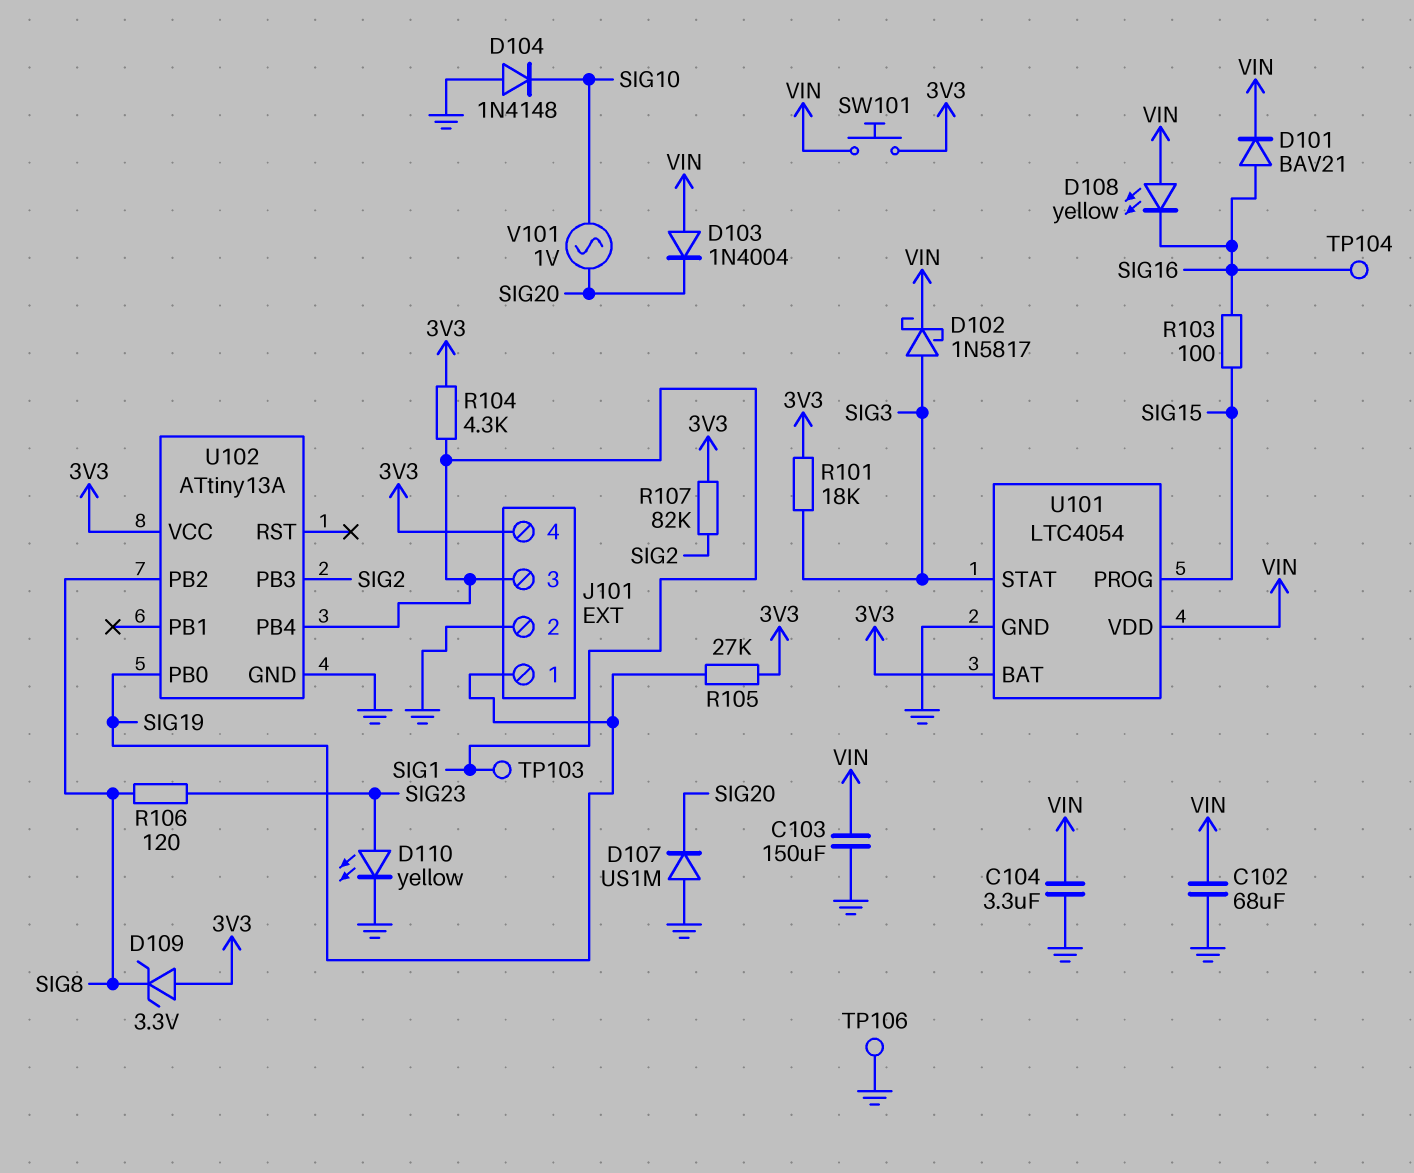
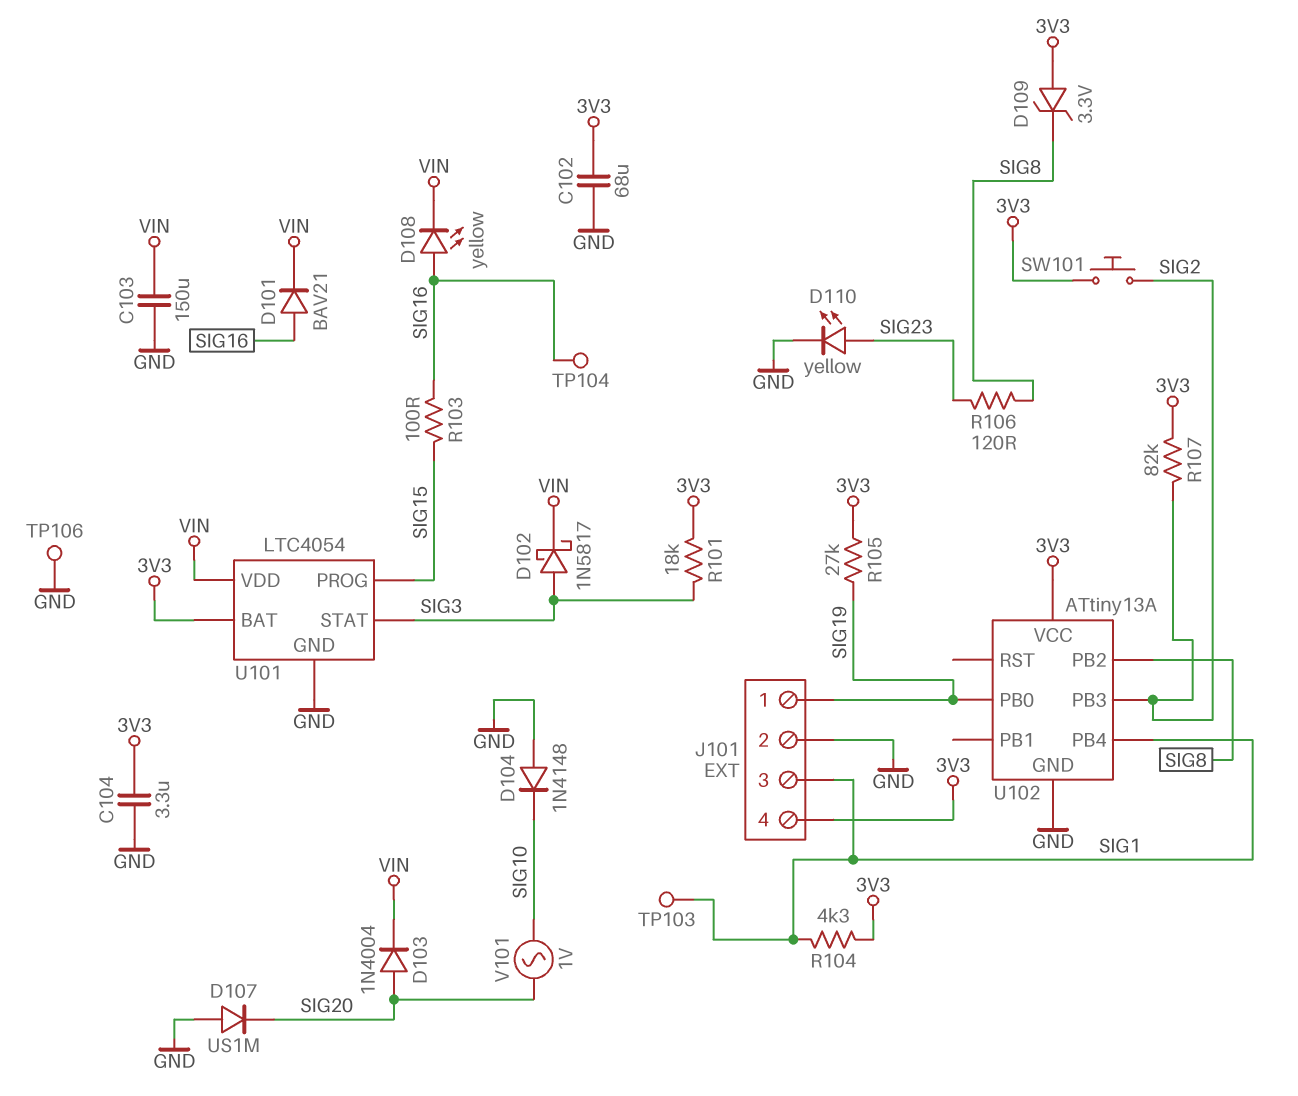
C102: 68uF (GND, VIN) -> 68uF (3V3, GND)
C104: 3.3uF (GND, VIN) -> 3.3uF (3V3, GND)
D103: diode 1N4004 (A VIN, K SIG20) -> diode 1N4004 (A SIG20, K VIN)
D108: LED yellow (A VIN, K SIG16) -> LED yellow (A SIG16, K VIN)
SW101: button (3V3, VIN) -> button (3V3, SIG2)

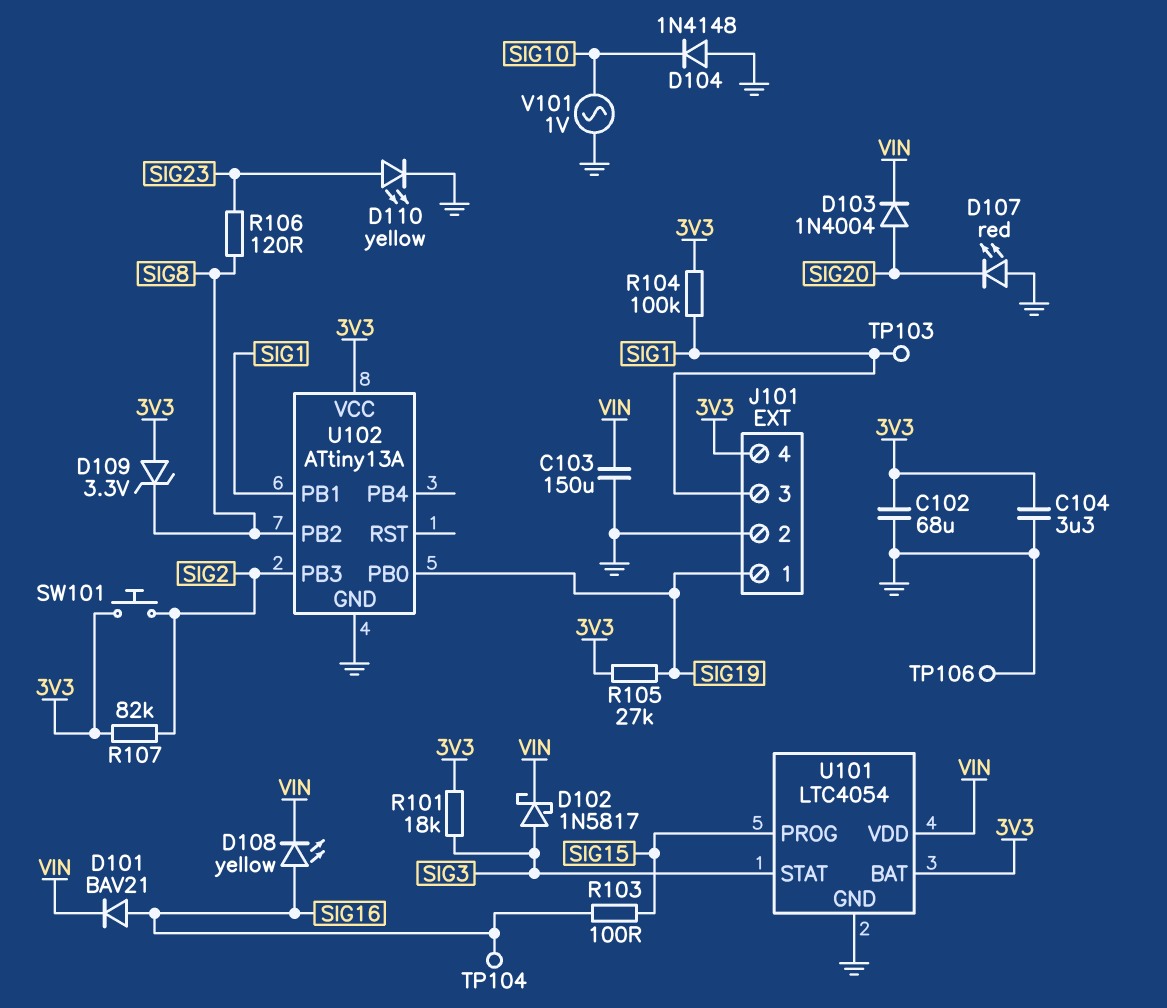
D107: diode US1M (A GND, K SIG20) -> LED red (A GND, K SIG20)
R104: 4.3k (3V3, SIG1) -> 100k (3V3, SIG1)
U102 pin PB1: none -> SIG1
U102 pin PB4: SIG1 -> none
V101: AC 1V (SIG10, SIG20) -> AC 1V (GND, SIG10)

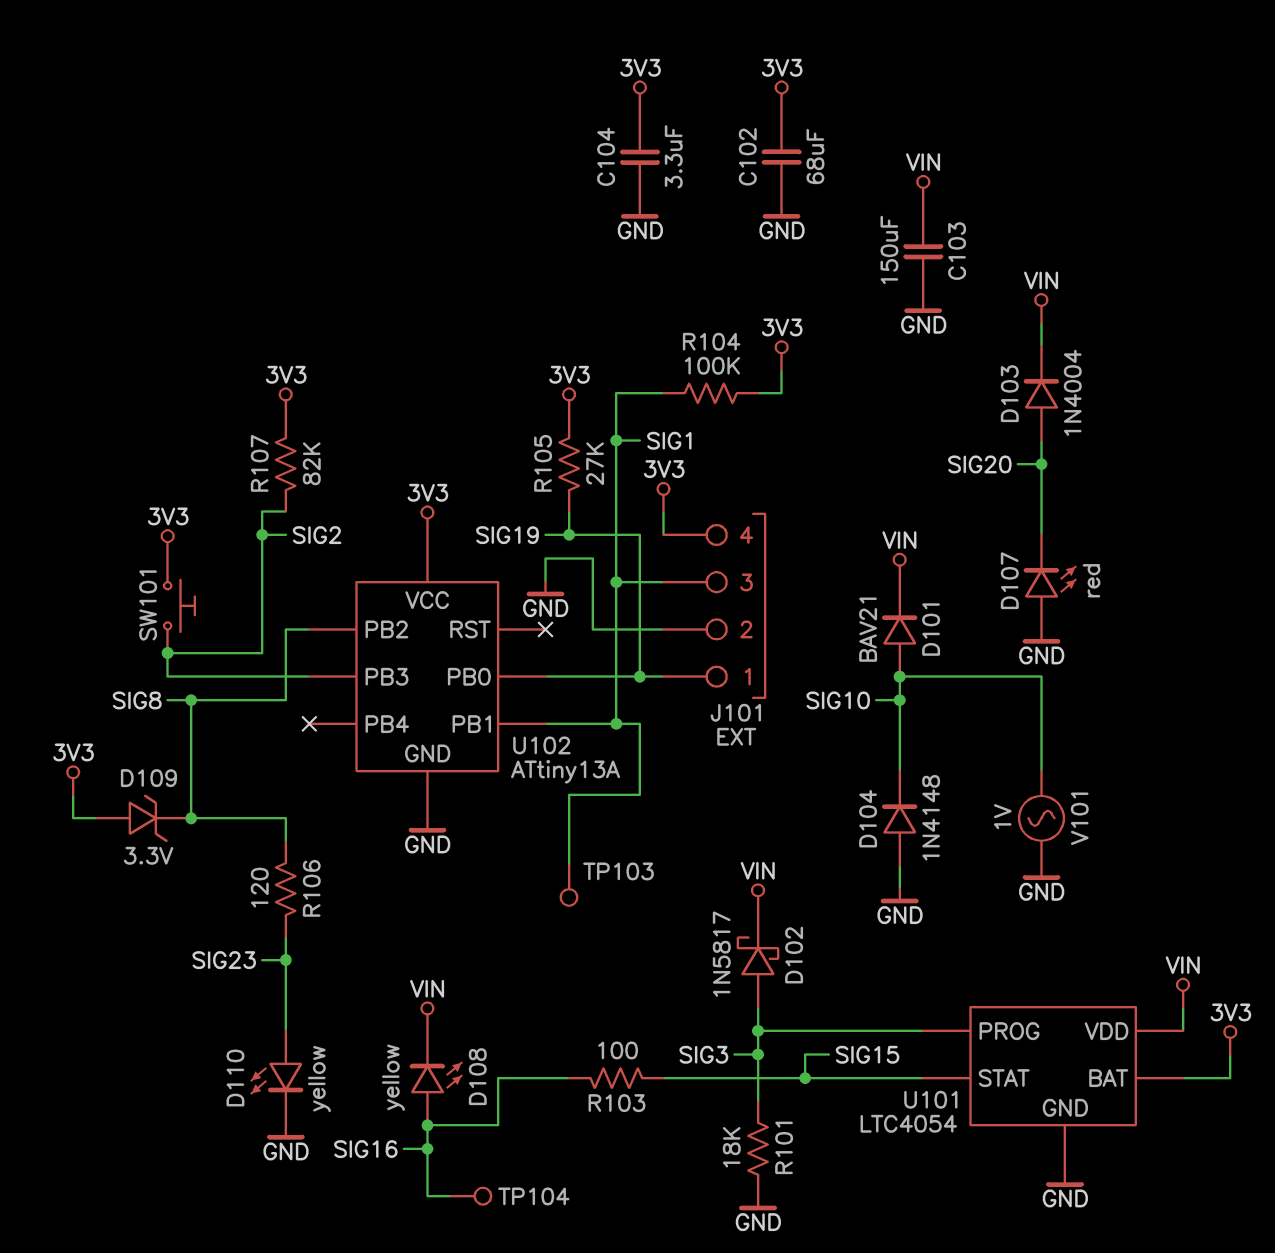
D101: diode BAV21 (A SIG16, K VIN) -> diode BAV21 (A SIG10, K VIN)
R101: 18k (3V3, SIG3) -> 18k (GND, SIG3)
TP106: test point (GND) -> none
U101 pin PROG: SIG15 -> SIG3
U101 pin STAT: SIG3 -> SIG15

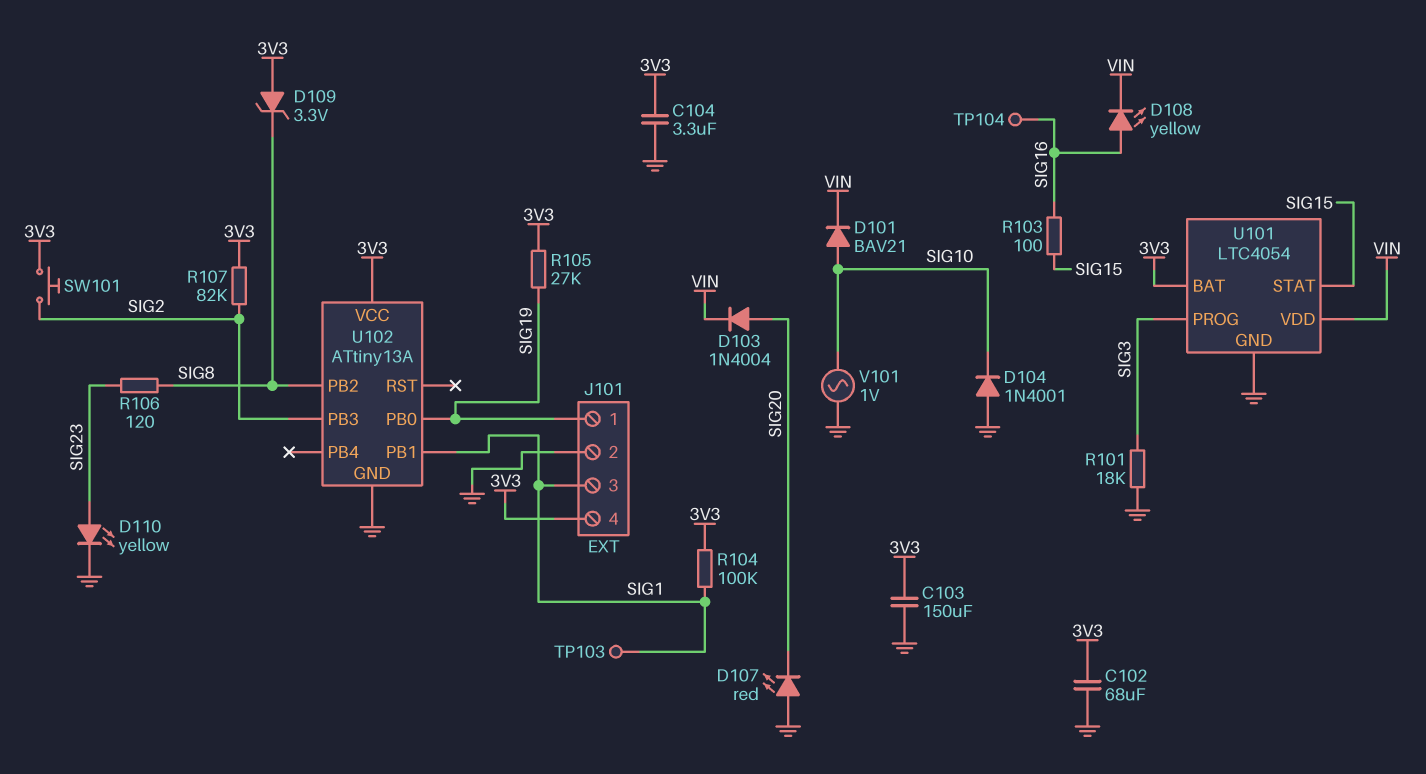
C103: 150uF (GND, VIN) -> 150uF (3V3, GND)
D102: schottky 1N5817 (A SIG3, K VIN) -> none
D104: diode 1N4148 (A GND, K SIG10) -> diode 1N4001 (A GND, K SIG10)

